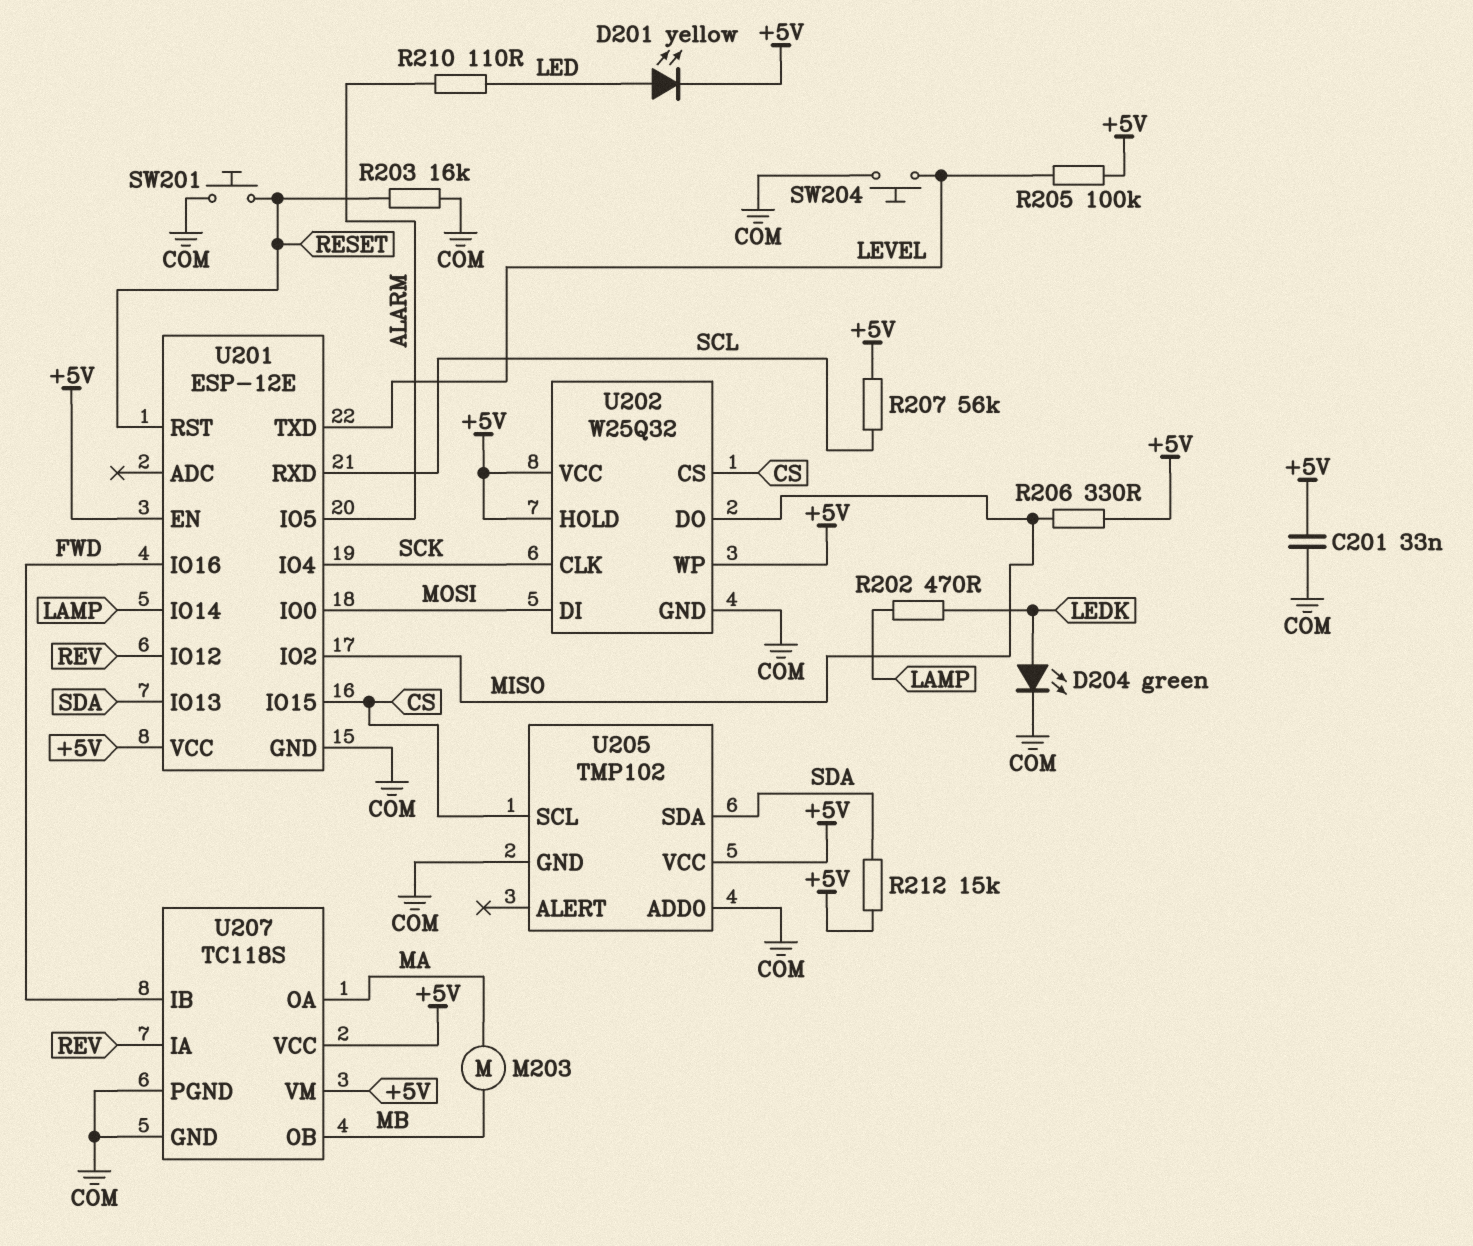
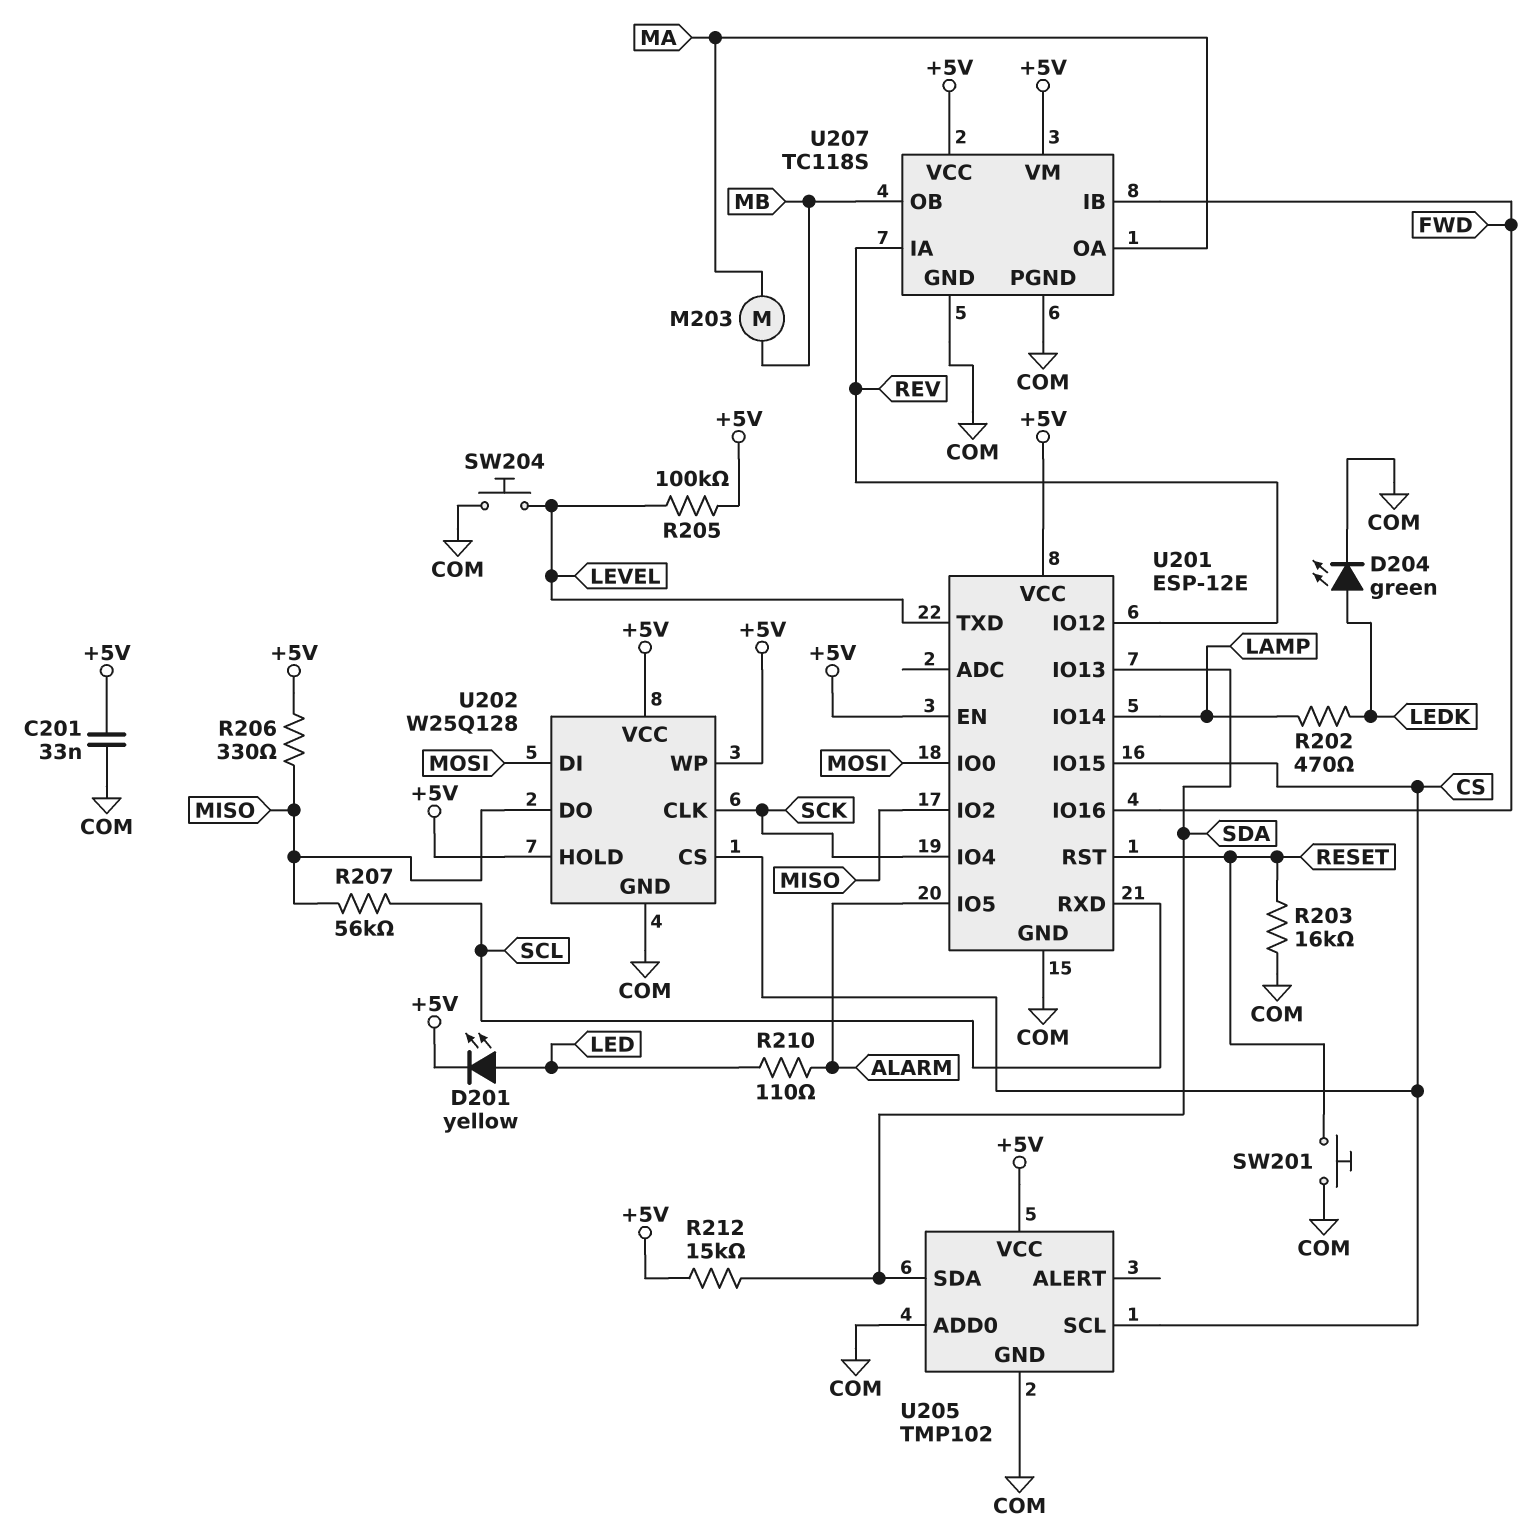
R207: 56k (+5V, SCL) -> 56k (MISO, SCL)
U202: W25Q32 -> W25Q128

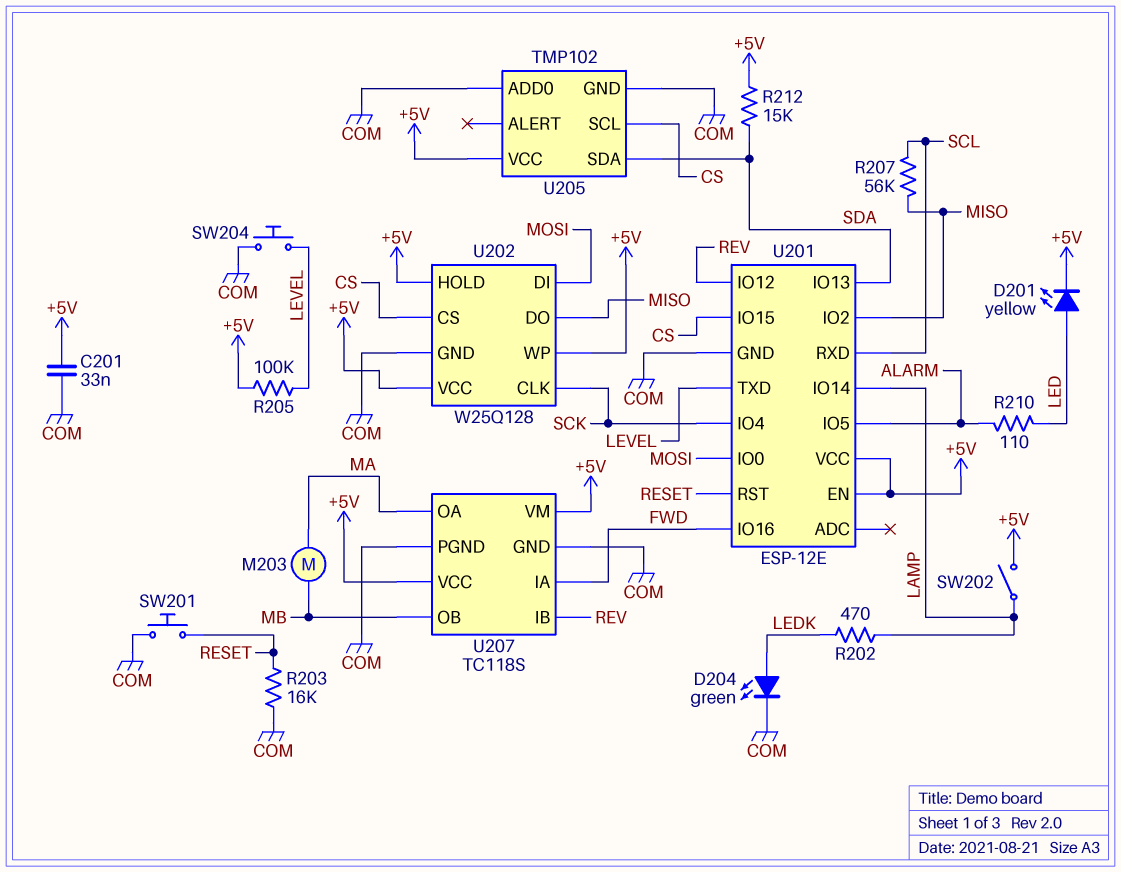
R206: 330 (+5V, MISO) -> none
SW202: none -> switch (+5V, LAMP)
U207 pin IA: REV -> FWD
U207 pin IB: FWD -> REV

